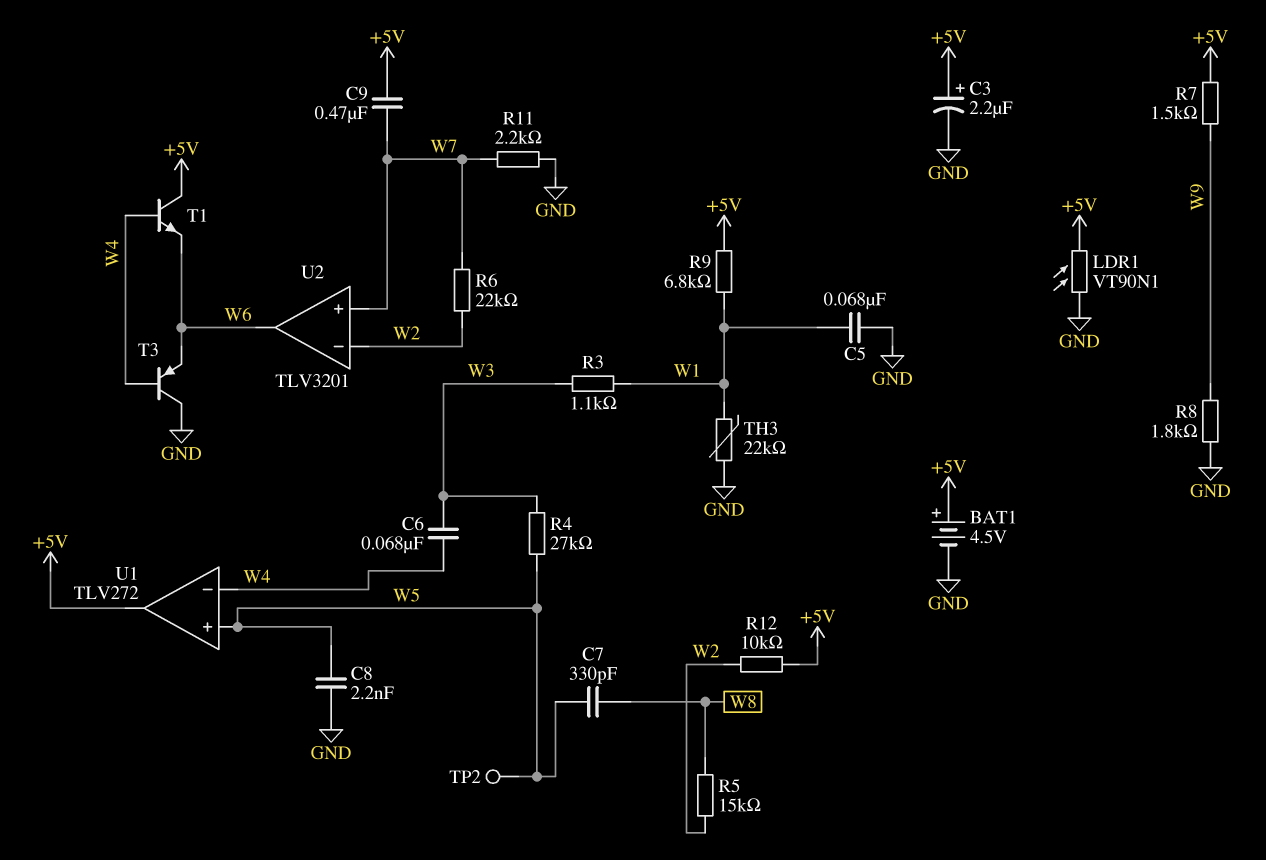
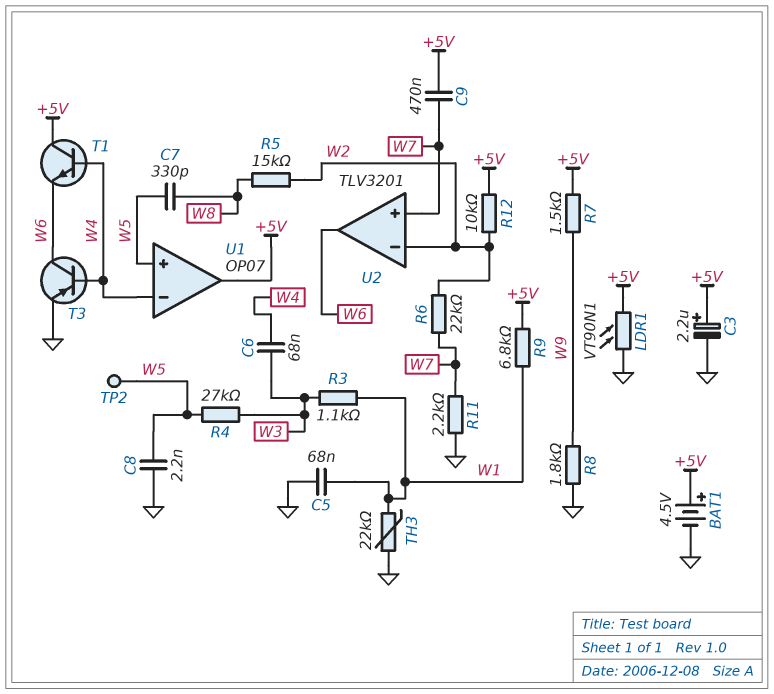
T3: PNP (B W4, C GND, E W6) -> PNP (B W4, C W6, E GND)
U1: TLV272 -> OP07

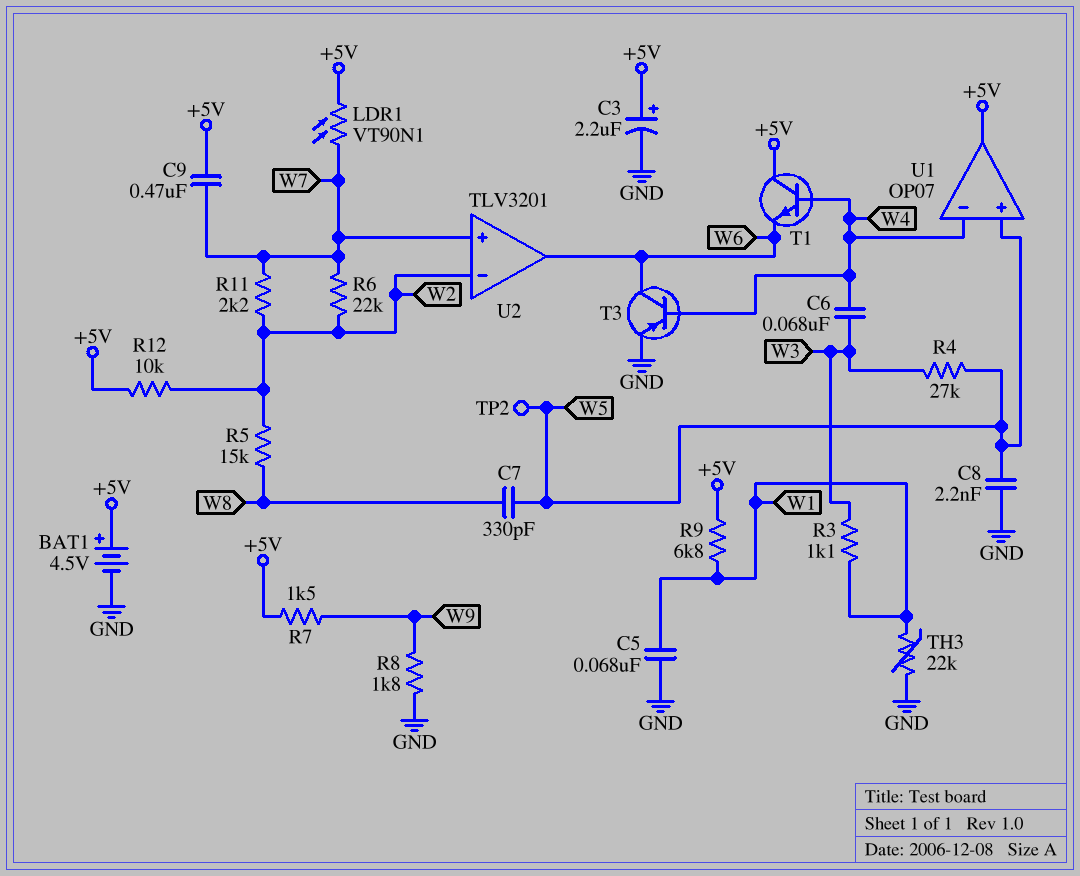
LDR1: VT90N1 (+5V, GND) -> VT90N1 (+5V, W7)
R11: 2.2k (GND, W7) -> 2.2k (W2, W7)

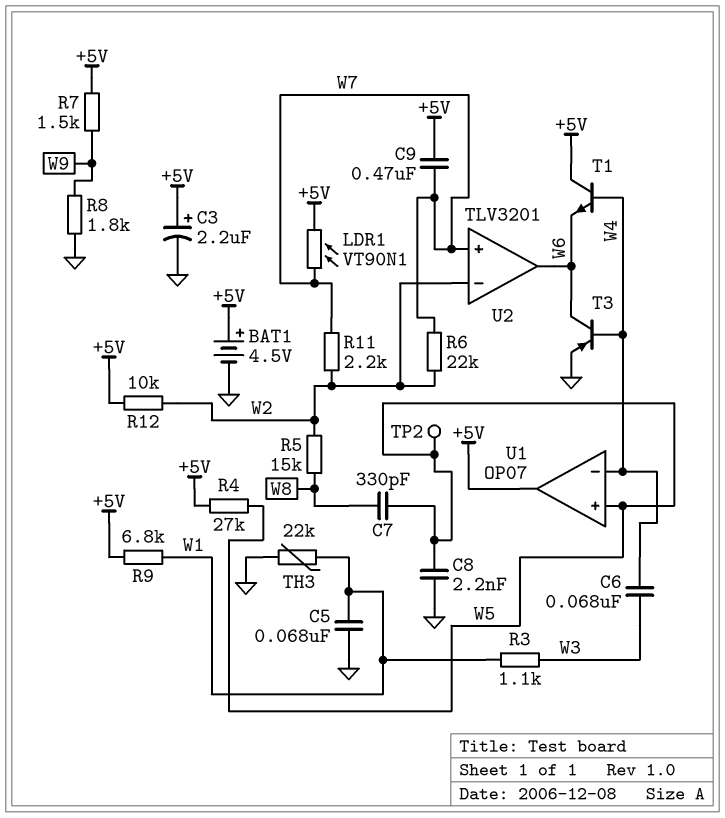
R4: 27k (W3, W5) -> 27k (+5V, W5)

